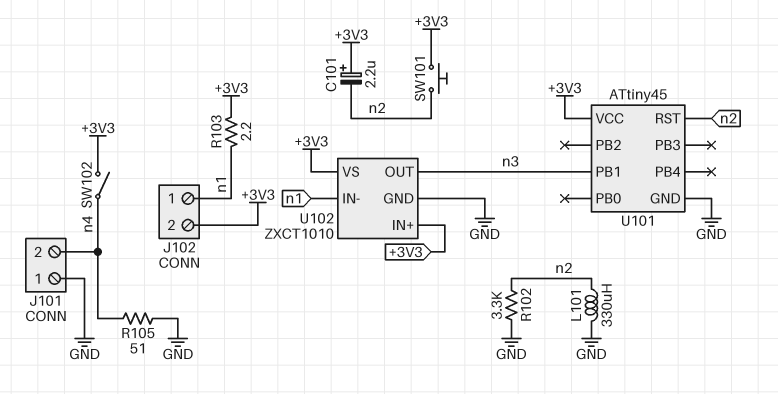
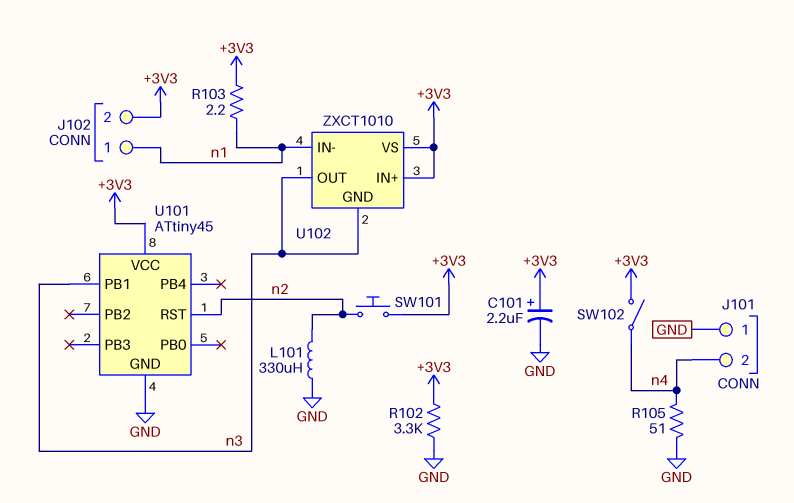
C101: 2.2uF (plus +3V3, minus n2) -> 2.2uF (plus +3V3, minus GND)
R102: 3.3k (GND, n2) -> 3.3k (+3V3, GND)
U102 pin GND: GND -> n3

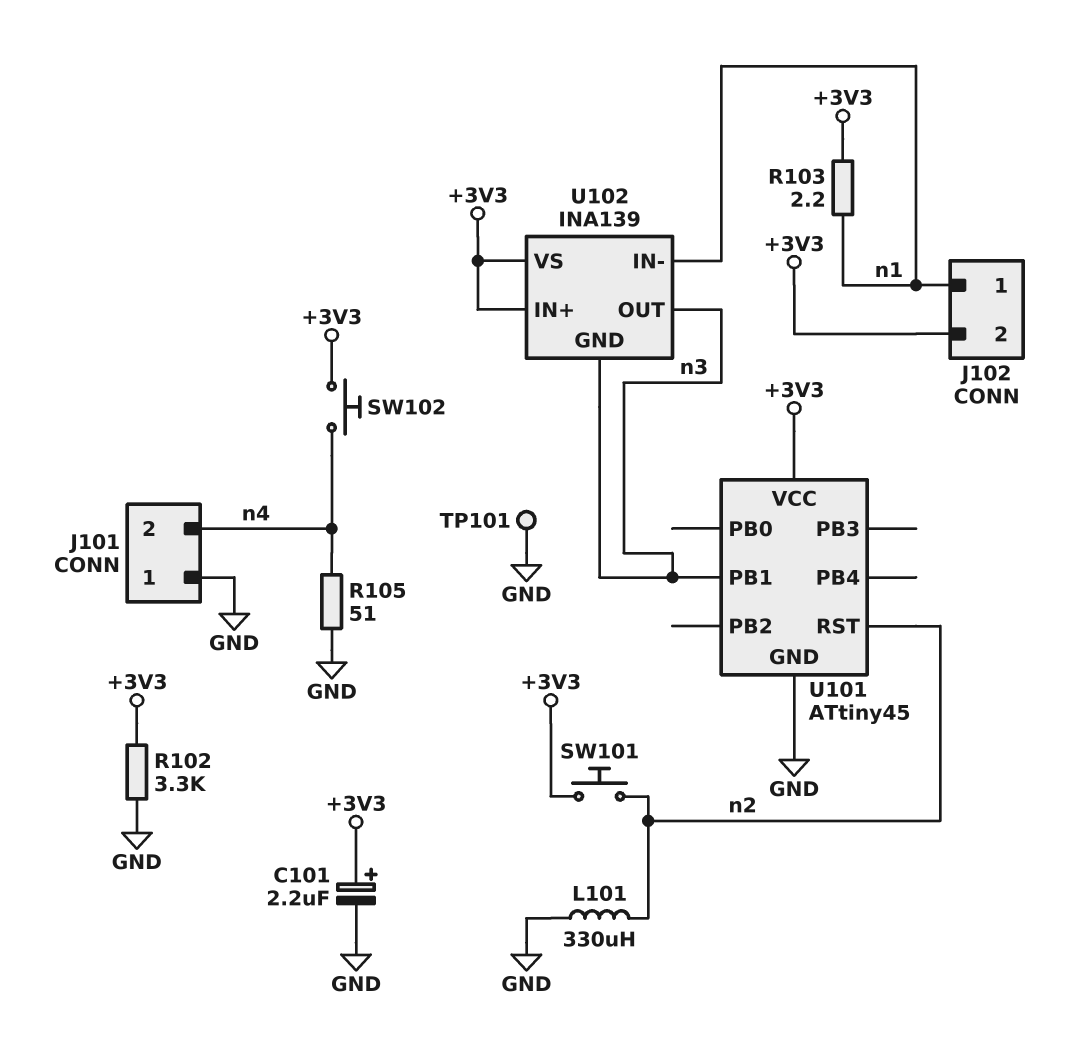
SW102: switch (+3V3, n4) -> button (+3V3, n4)
TP101: none -> test point (GND)
U102: ZXCT1010 -> INA139

